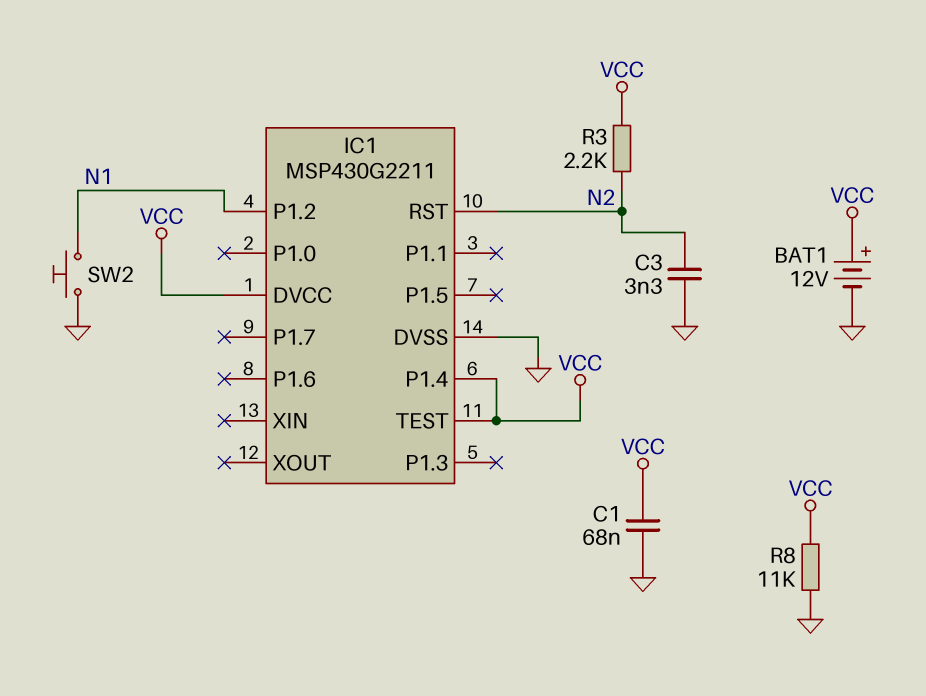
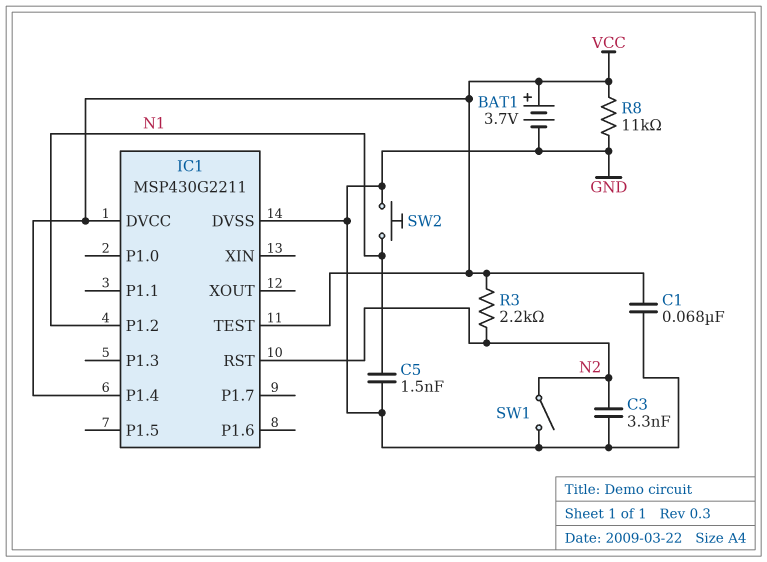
BAT1: 12V (plus VCC, minus GND) -> 3.7V (plus VCC, minus GND)
C5: none -> 1.5nF (GND, N1)
SW1: none -> switch (GND, N2)

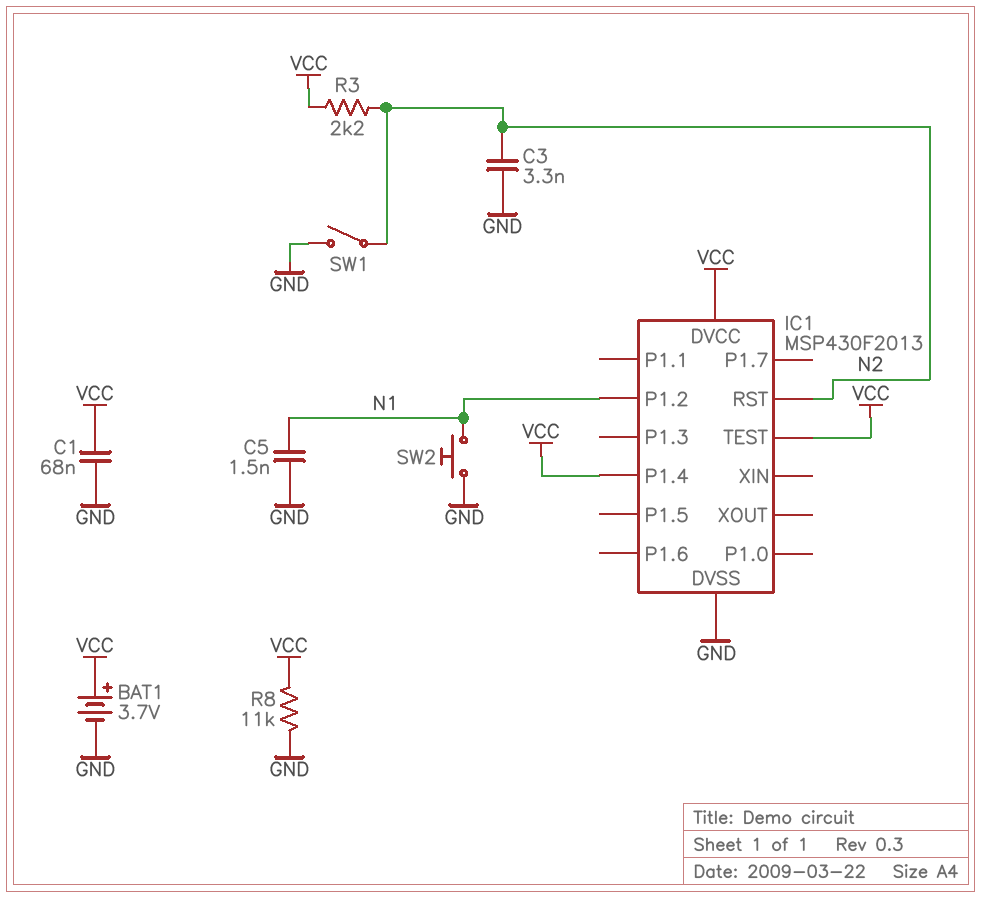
IC1: MSP430G2211 -> MSP430F2013

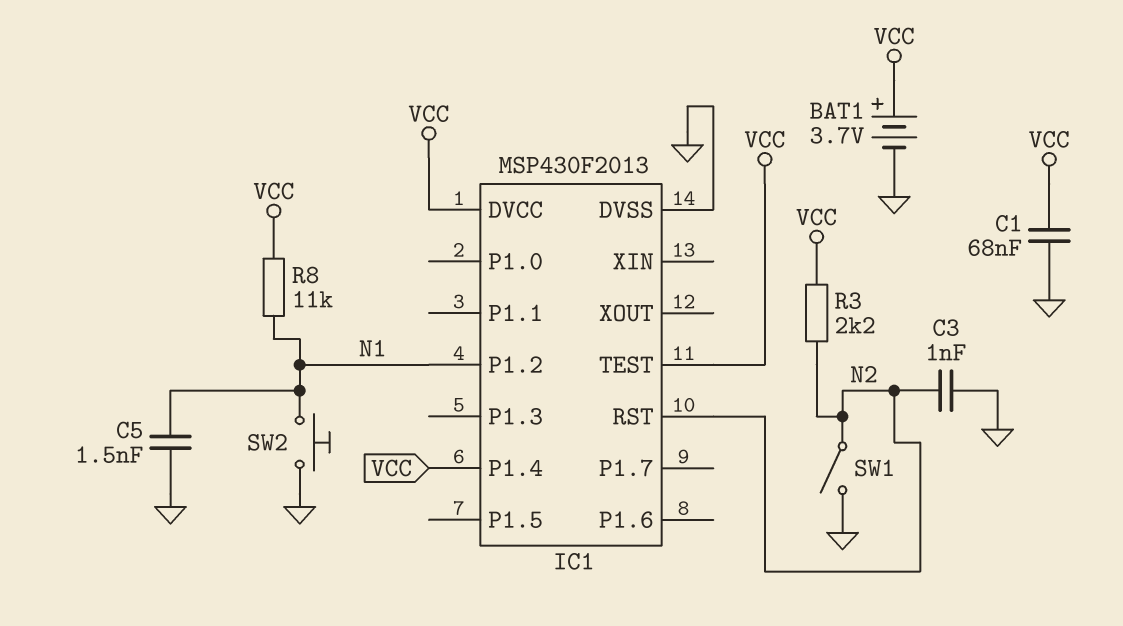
C3: 3.3nF (GND, N2) -> 1nF (GND, N2)
R8: 11k (GND, VCC) -> 11k (N1, VCC)

